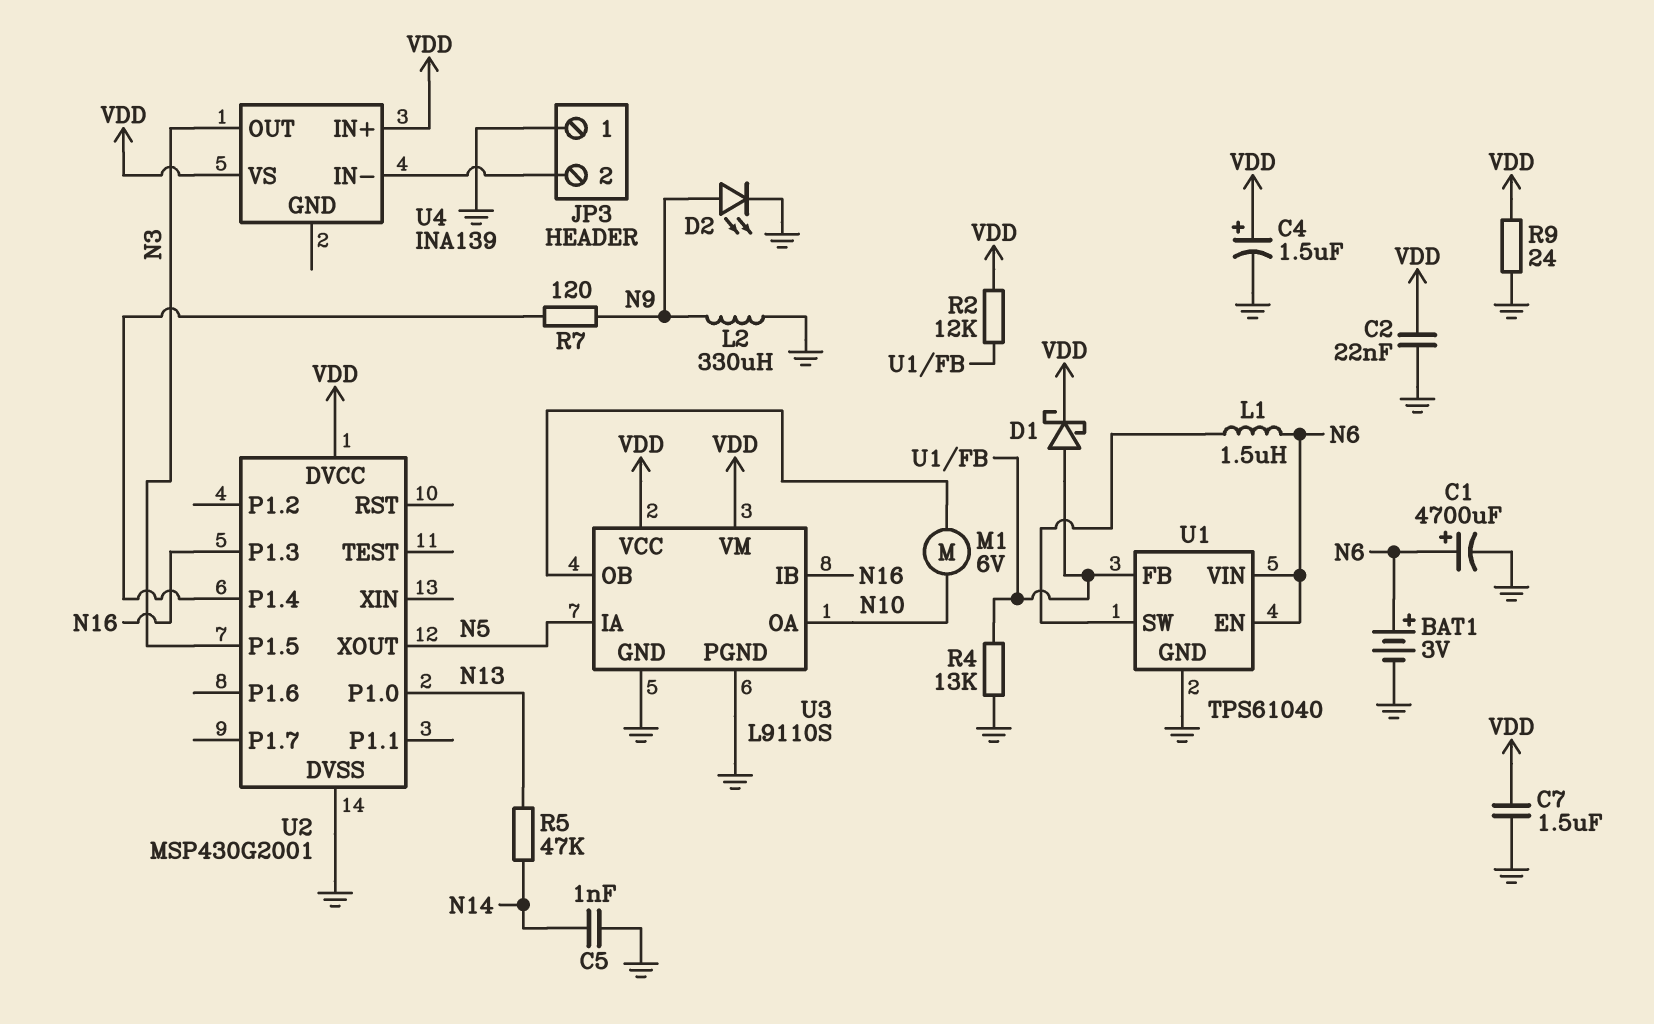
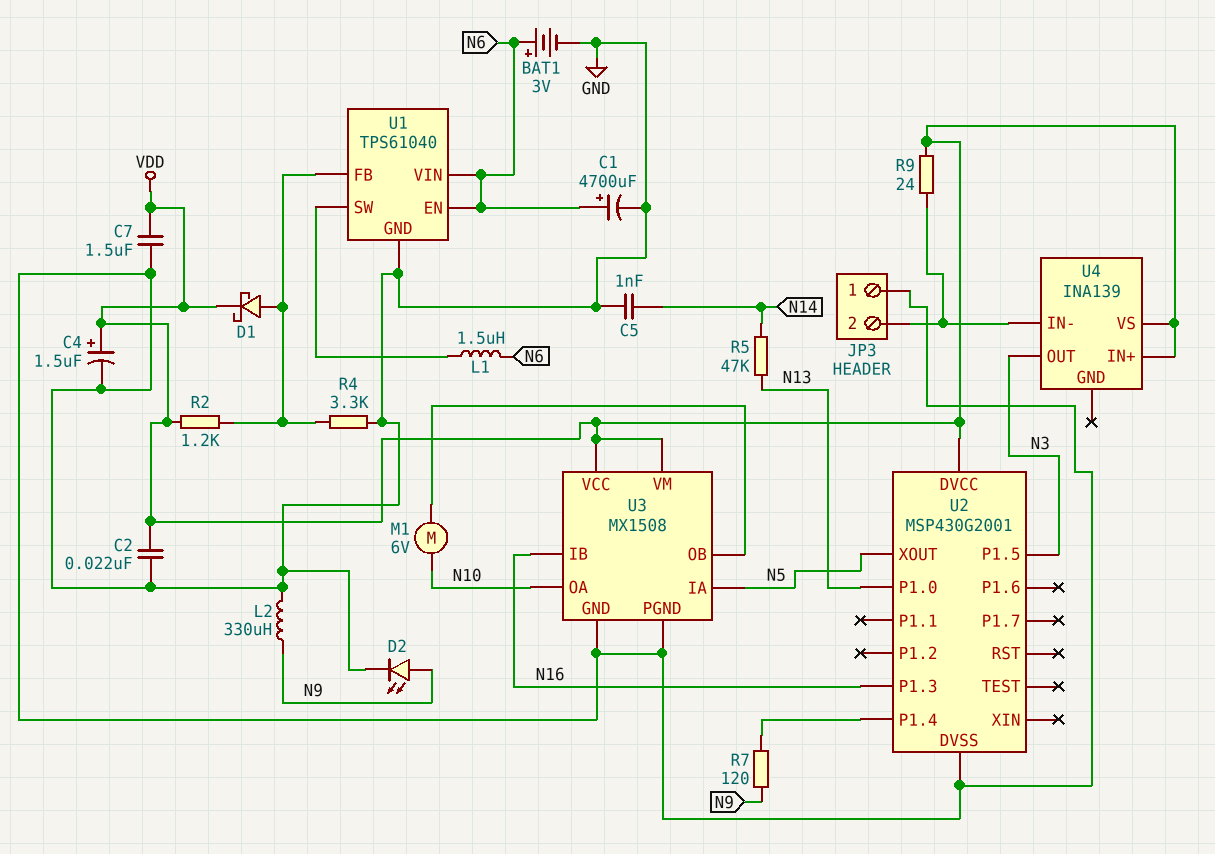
R2: 12k (U1/FB, VDD) -> 1.2k (U1/FB, VDD)
R4: 13k (GND, U1/FB) -> 3.3k (GND, U1/FB)
R9: 24 (GND, VDD) -> 24 (JP3/2, VDD)
U3: L9110S -> MX1508

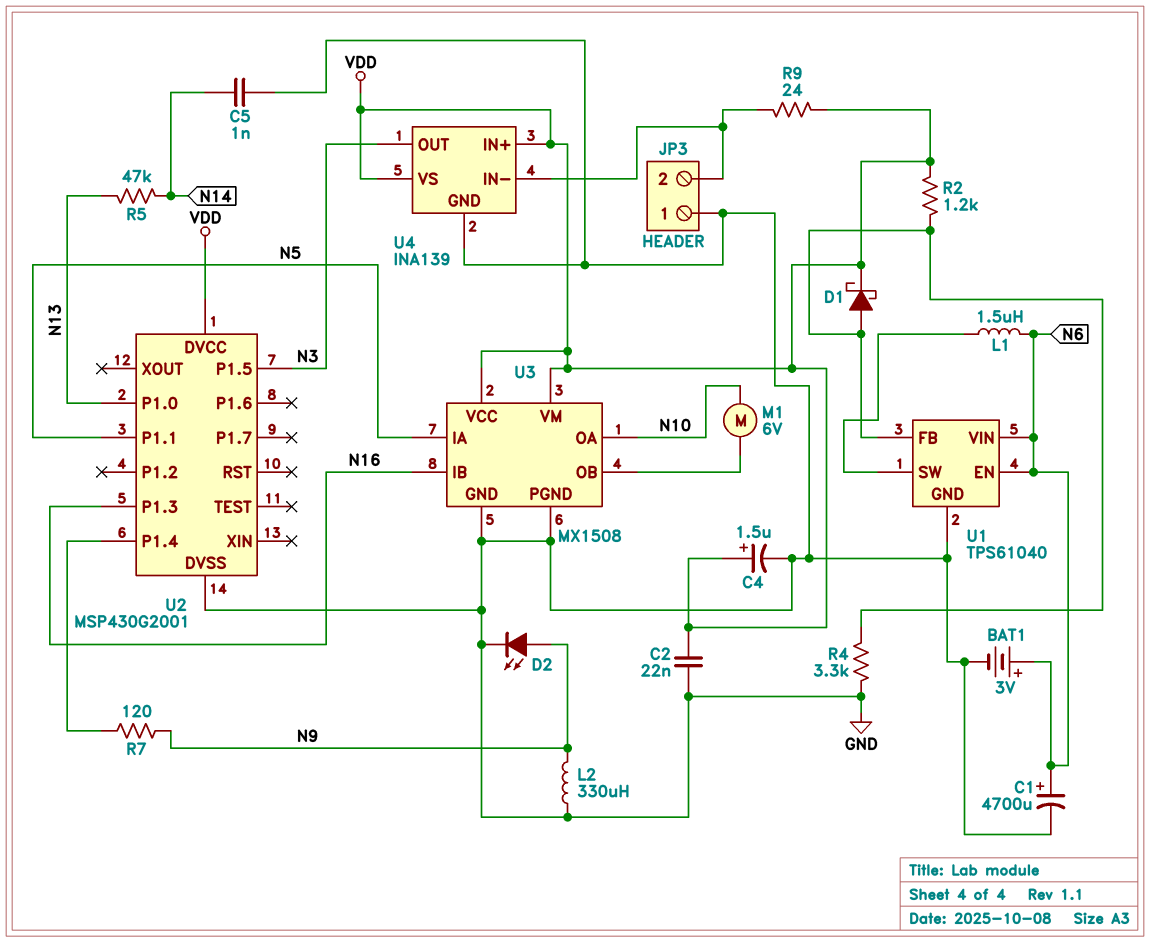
C7: 1.5uF (GND, VDD) -> none
U2 pin P1.1: none -> N5
U2 pin XOUT: N5 -> none
U4 pin GND: none -> GND

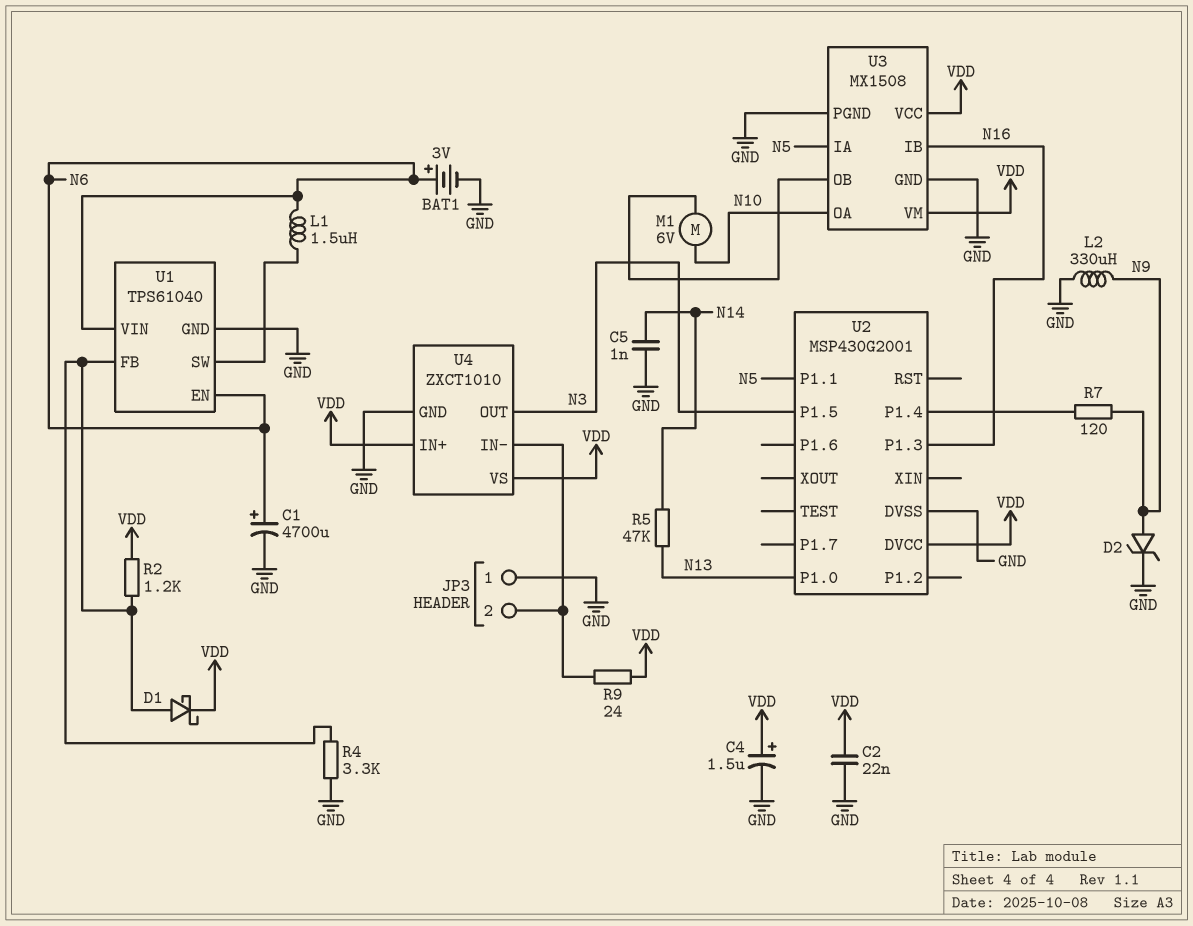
D2: LED (A N9, K GND) -> zener (A N9, K GND)
U4: INA139 -> ZXCT1010

